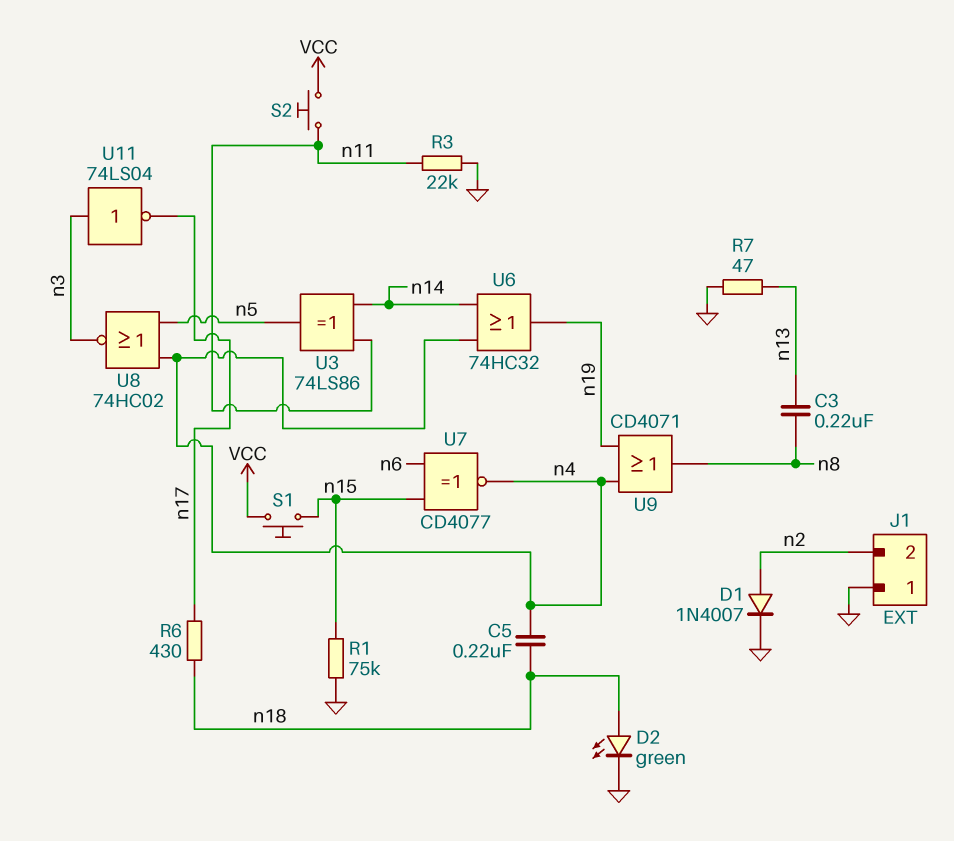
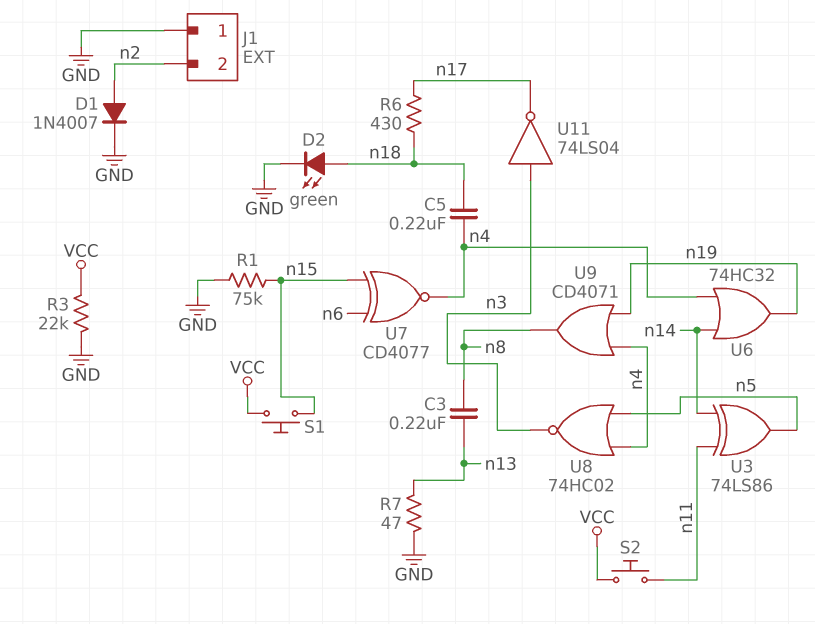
R3: 22k (GND, n11) -> 22k (GND, VCC)

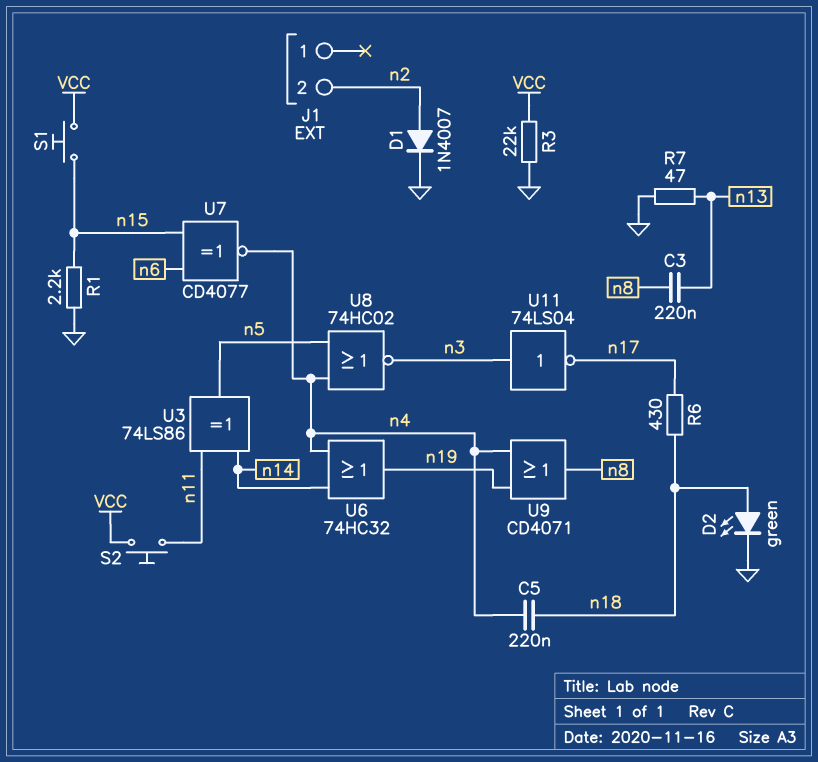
J1 pin 1: GND -> none
R1: 75k (GND, n15) -> 2.2k (GND, n15)

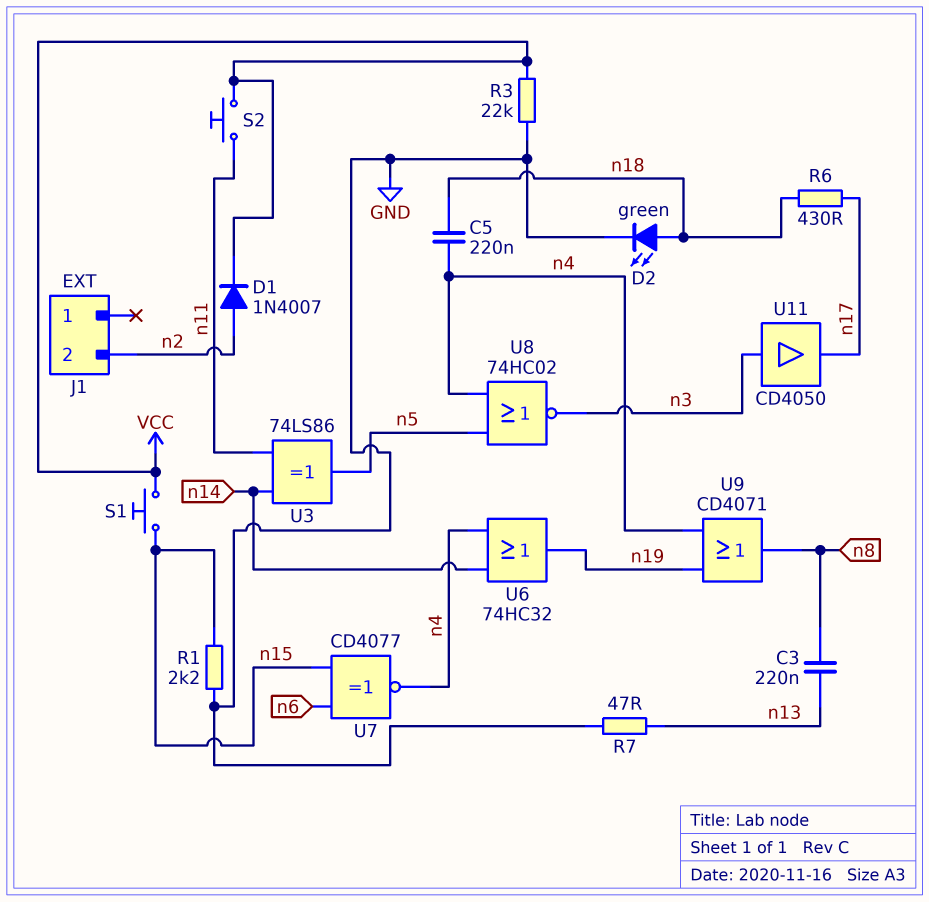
D1: diode 1N4007 (A n2, K GND) -> diode 1N4007 (A n2, K VCC)
U11: NOT 74LS04 (in n3, out n17) -> buffer CD4050 (in n3, out n17)

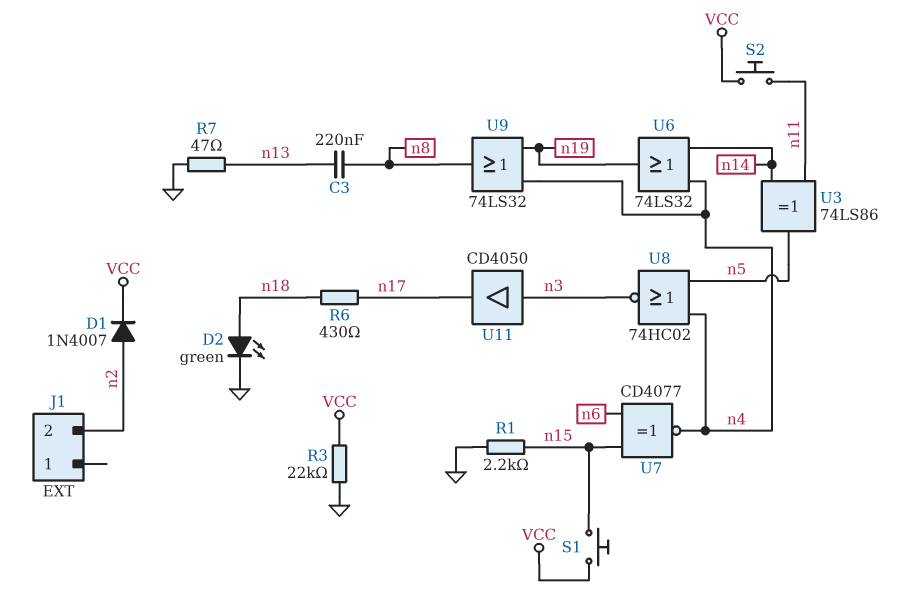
C5: 220nF (n4, n18) -> none
U6: OR 74HC32 (in n4, in n14, out n19) -> OR 74LS32 (in n4, in n14, out n19)
U9: OR CD4071 (in n4, in n19, out n8) -> OR 74LS32 (in n4, in n19, out n8)

